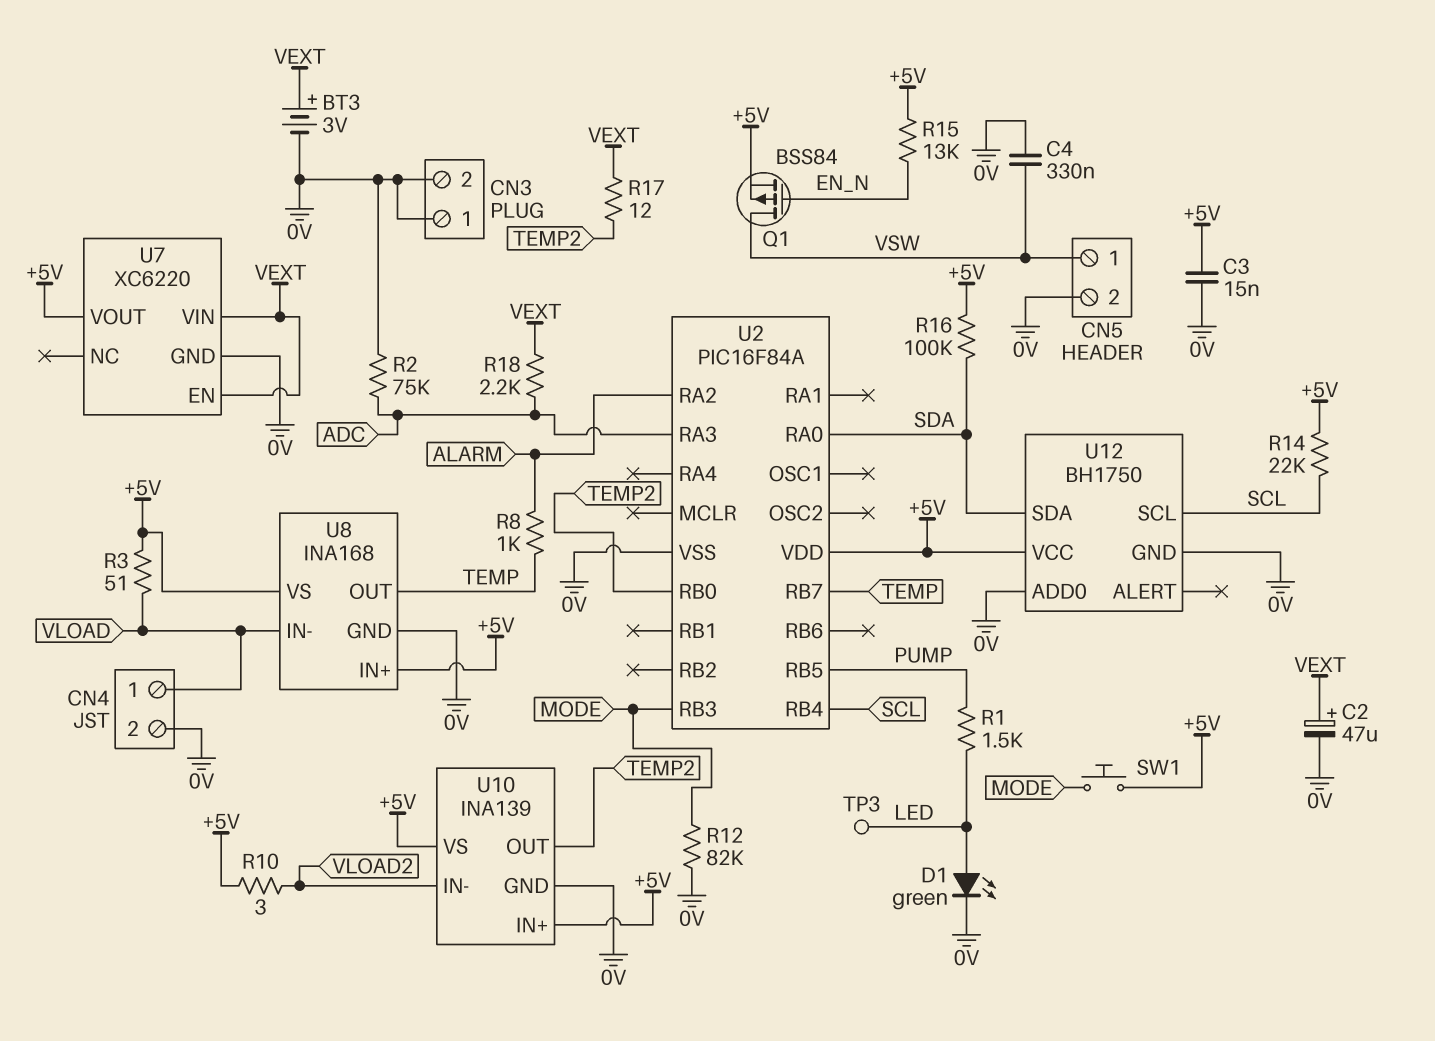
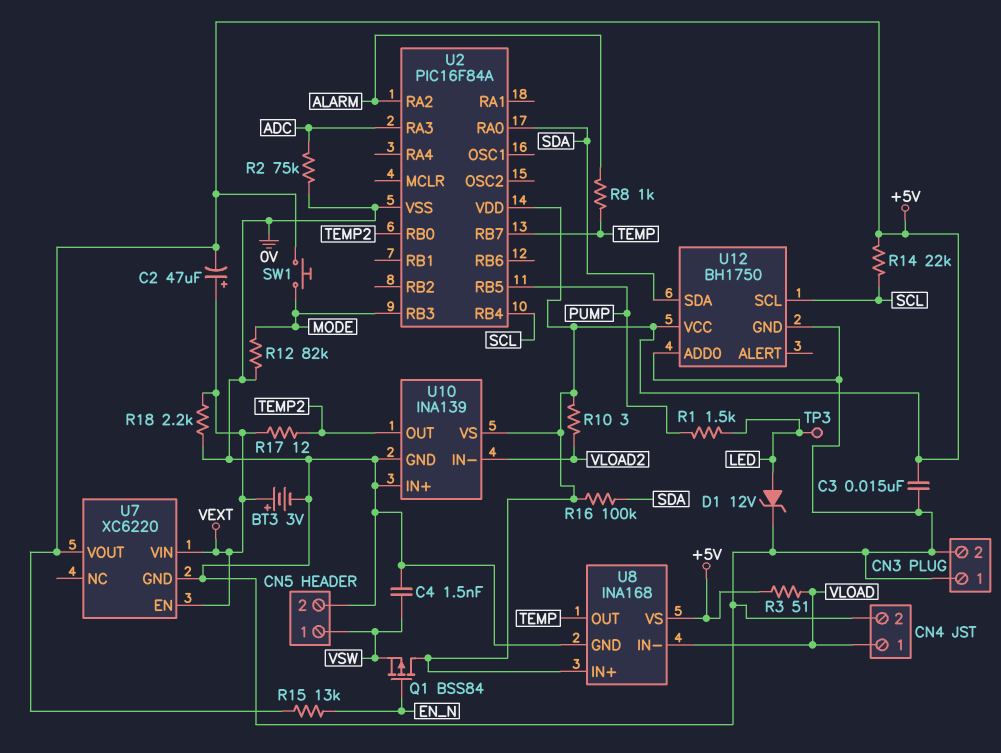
C2: 47uF (plus VEXT, minus 0V) -> 47uF (plus VEXT, minus +5V)
C4: 330nF (0V, VSW) -> 1.5nF (0V, VSW)
D1: LED green (A LED, K 0V) -> zener 12V (A LED, K 0V)
Q1: PMOS BSS84 (G EN_N, D VSW, S +5V) -> PMOS BSS84 (G EN_N, D +5V, S VSW)
R18: 2.2k (ADC, VEXT) -> 2.2k (0V, VEXT)
U10 pin IN+: +5V -> 0V

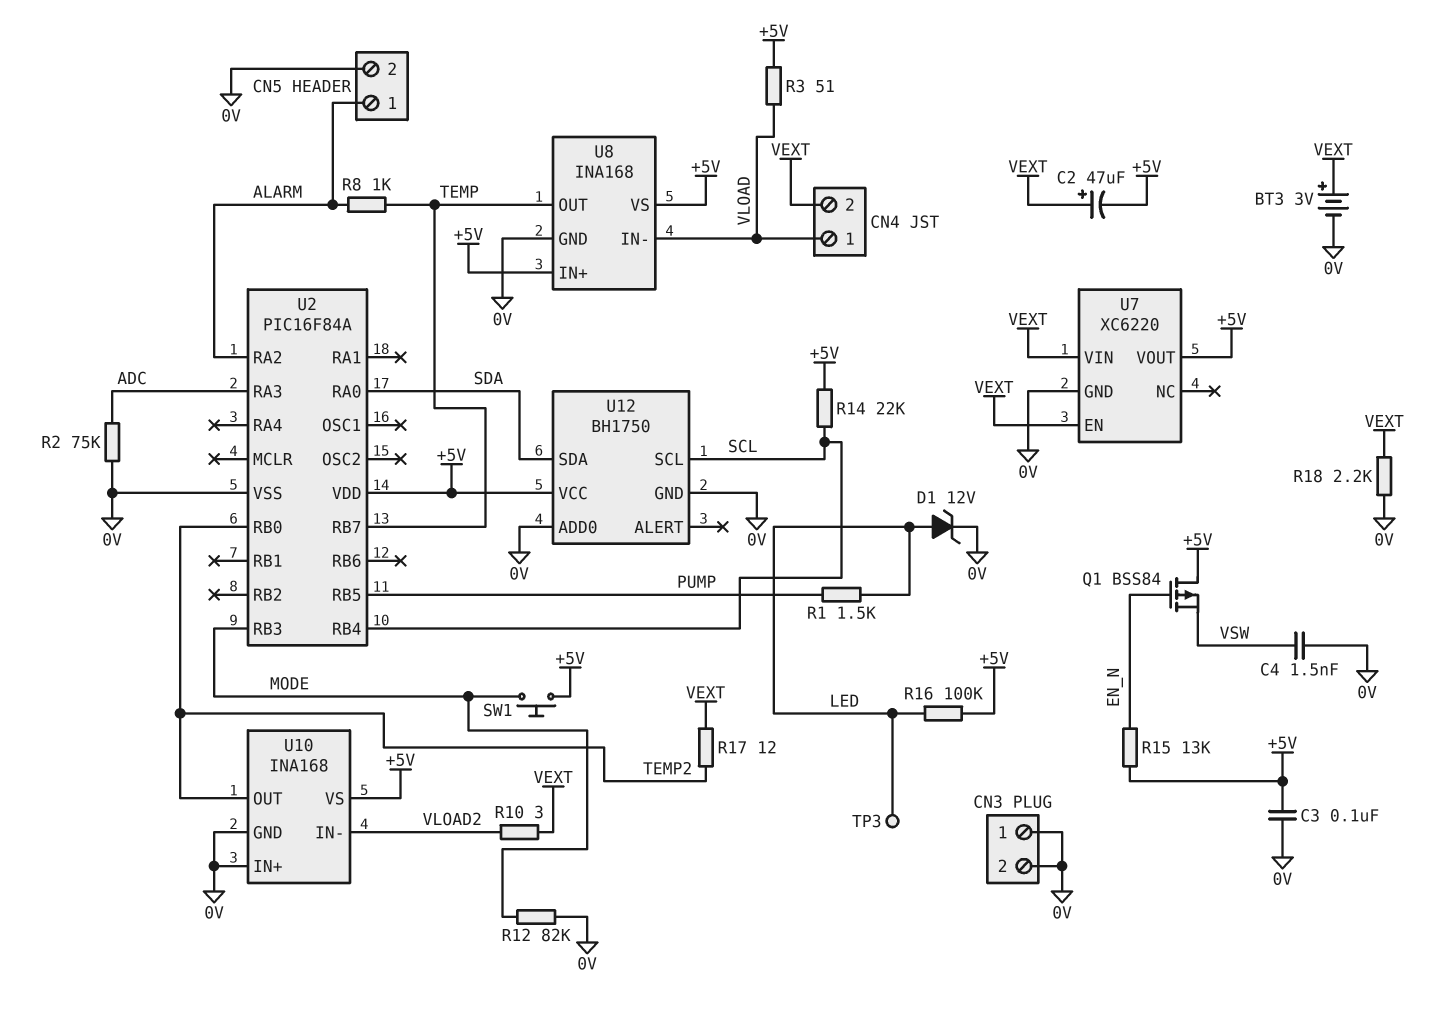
C3: 15nF (+5V, 0V) -> 100nF (+5V, 0V)
CN4 pin 2: 0V -> VEXT
CN5 pin 1: VSW -> ALARM
R10: 3 (+5V, VLOAD2) -> 3 (VEXT, VLOAD2)
R16: 100k (+5V, SDA) -> 100k (+5V, LED)
U10: INA139 -> INA168

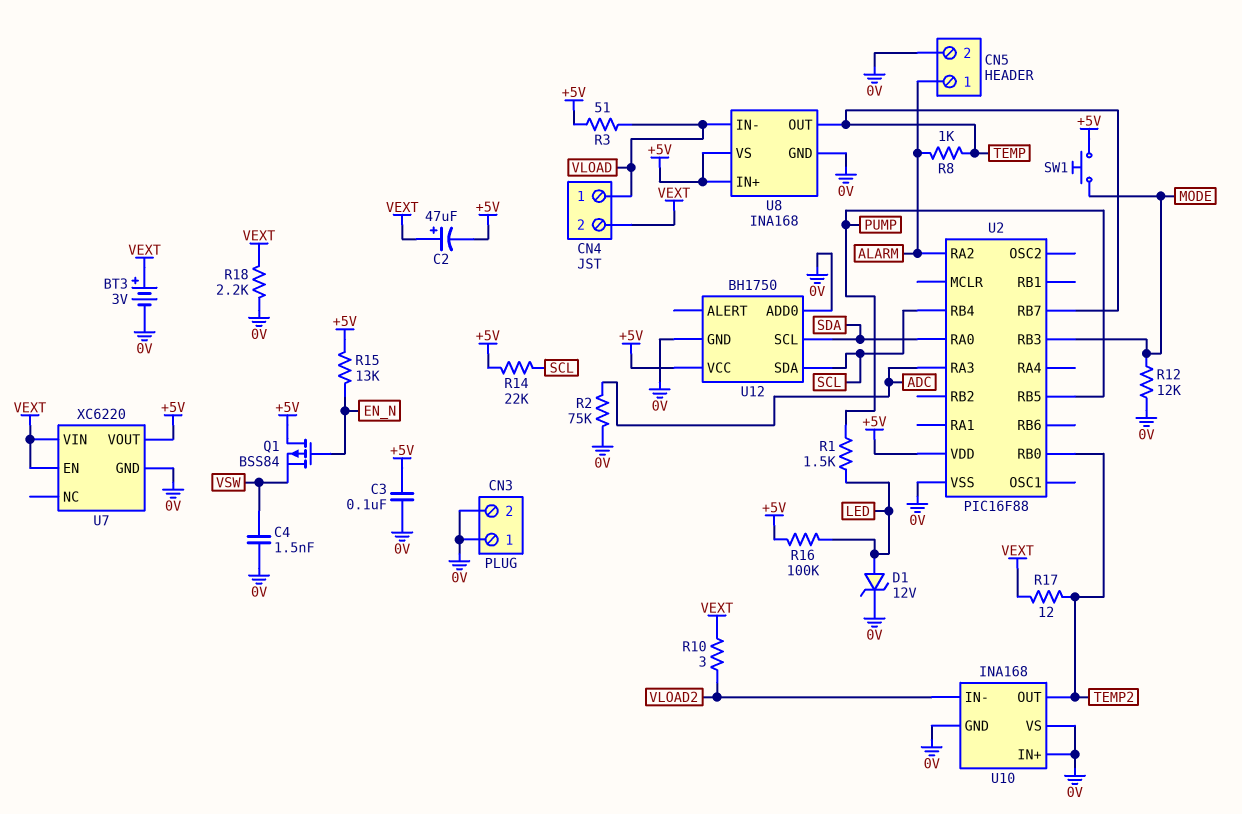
R12: 82k (0V, MODE) -> 12k (0V, MODE)
TP3: test point (LED) -> none
U2: PIC16F84A -> PIC16F88
U10 pin VS: +5V -> 0V
U12 pin SCL: SCL -> SDA
U12 pin SDA: SDA -> SCL

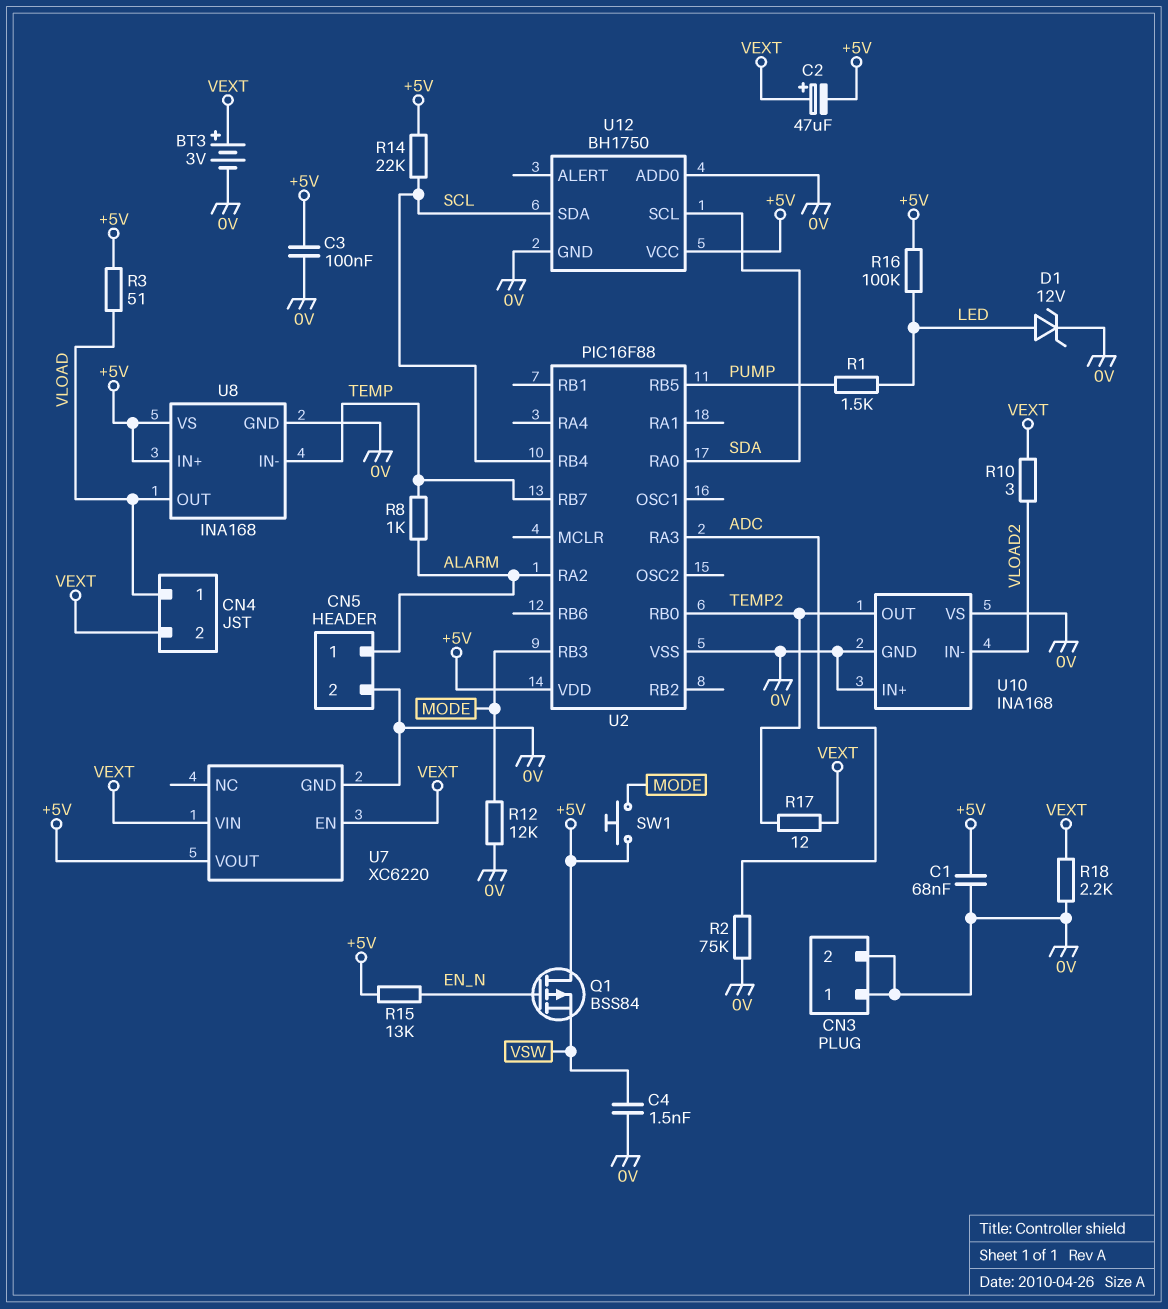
C1: none -> 68nF (+5V, 0V)
U8 pin IN-: VLOAD -> TEMP
U8 pin OUT: TEMP -> VLOAD

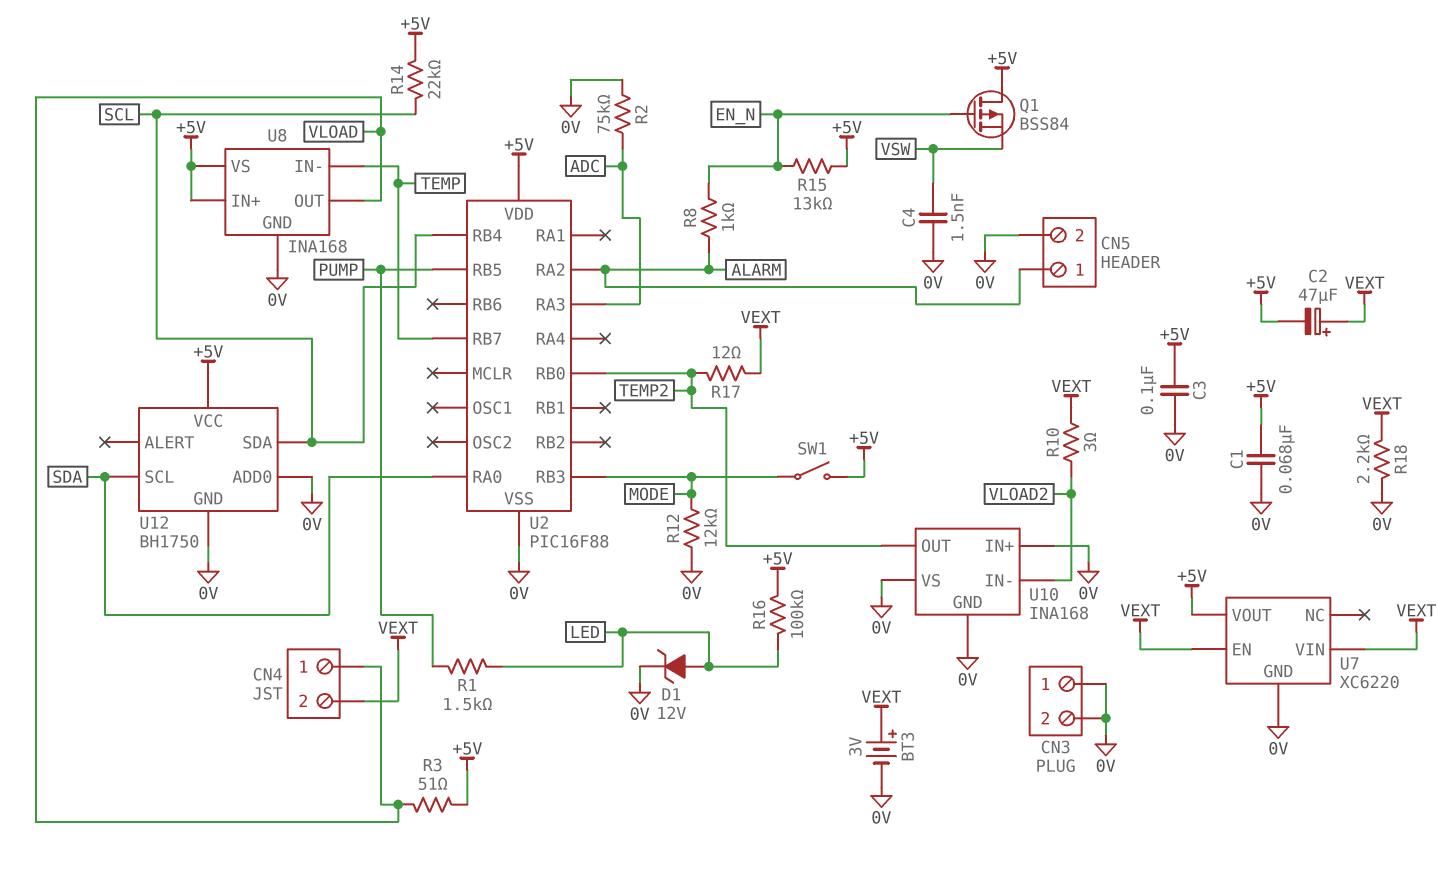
R8: 1k (ALARM, TEMP) -> 1k (ALARM, EN_N)
SW1: button (+5V, MODE) -> switch (+5V, MODE)

